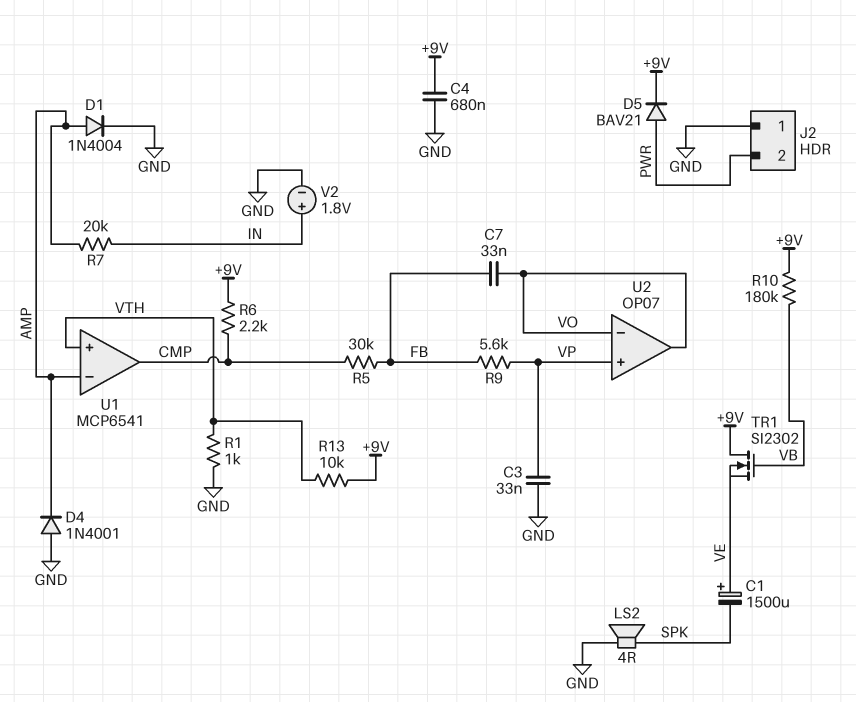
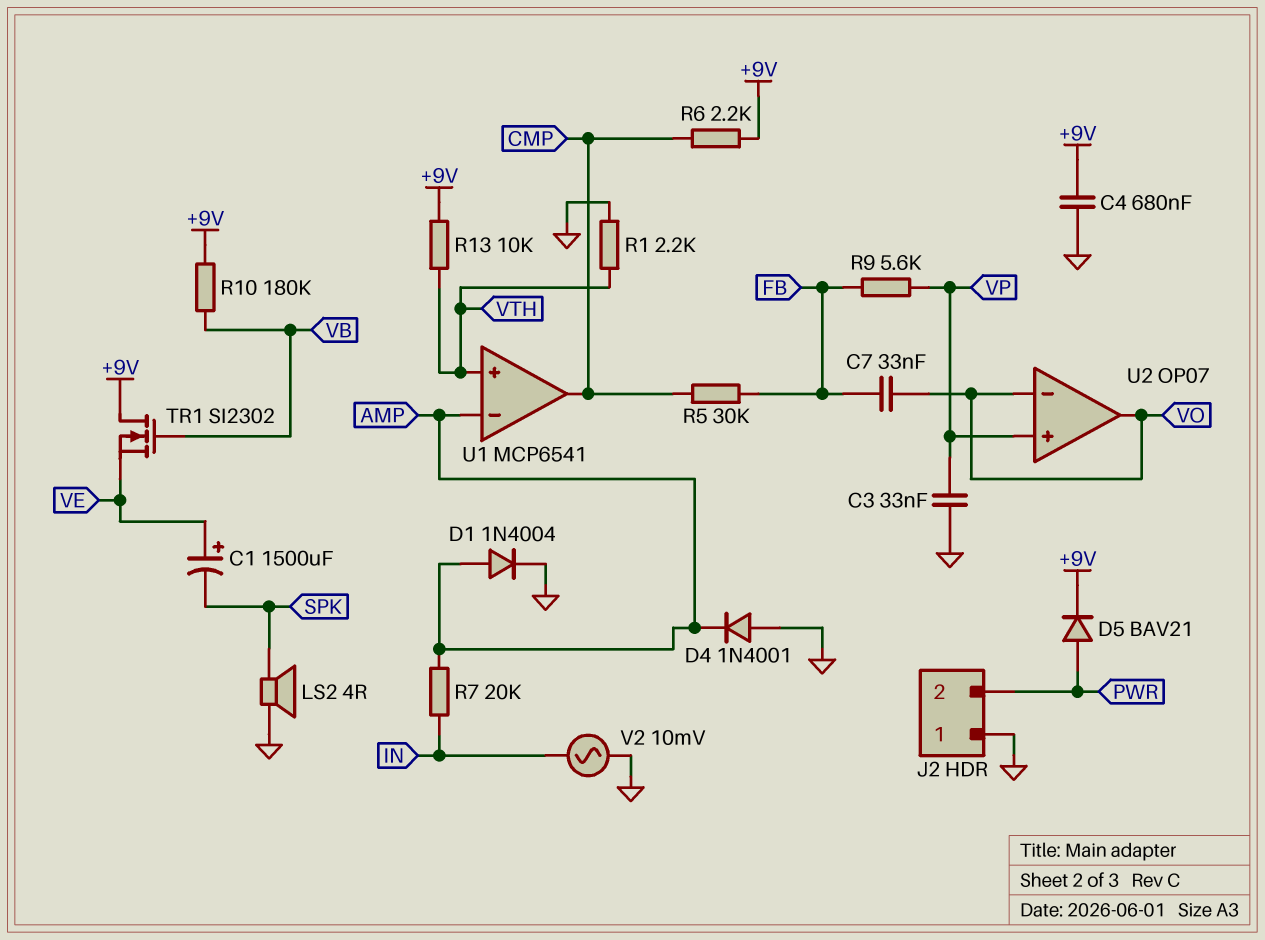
R1: 1k (GND, VTH) -> 2.2k (GND, VTH)
V2: 1.8V (plus IN, minus GND) -> AC 10mV (GND, IN)

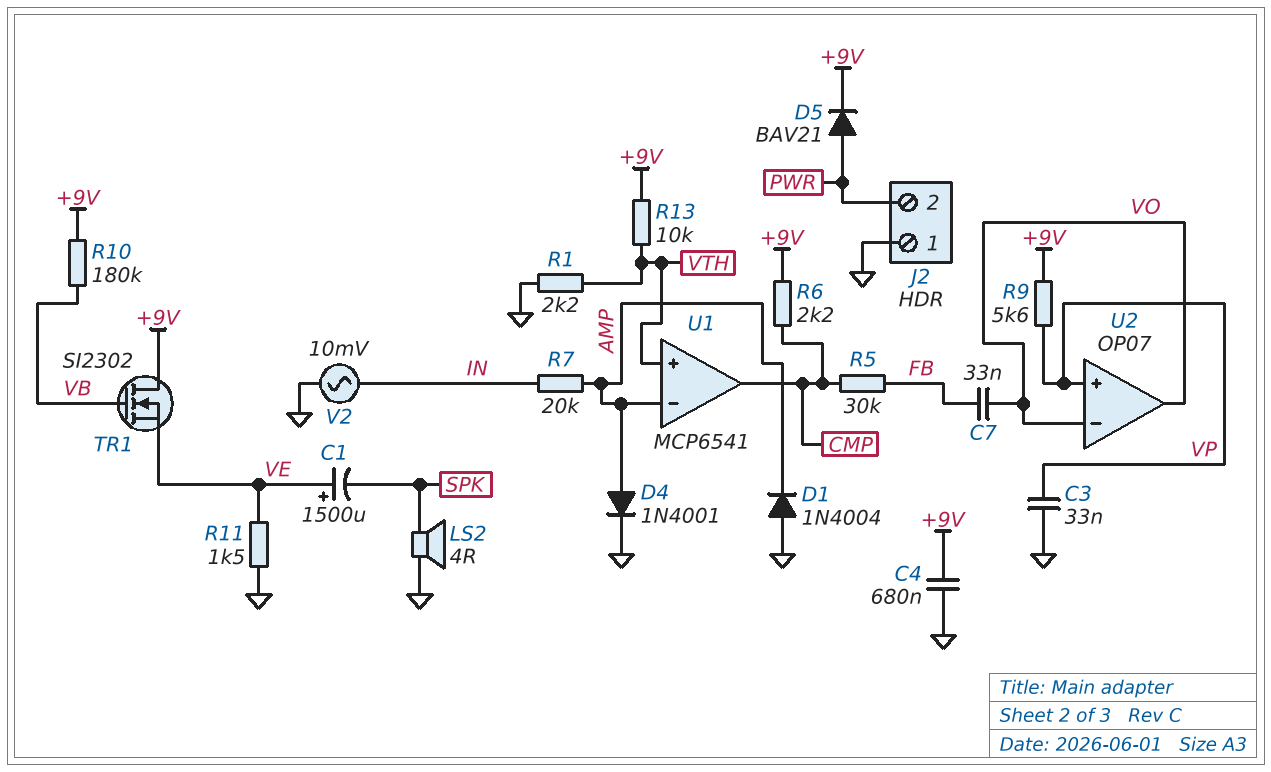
D1: diode 1N4004 (A AMP, K GND) -> diode 1N4004 (A GND, K AMP)
D4: diode 1N4001 (A GND, K AMP) -> diode 1N4001 (A AMP, K GND)
R9: 5.6k (FB, VP) -> 5.6k (+9V, VP)
R11: none -> 1.5k (GND, VE)

